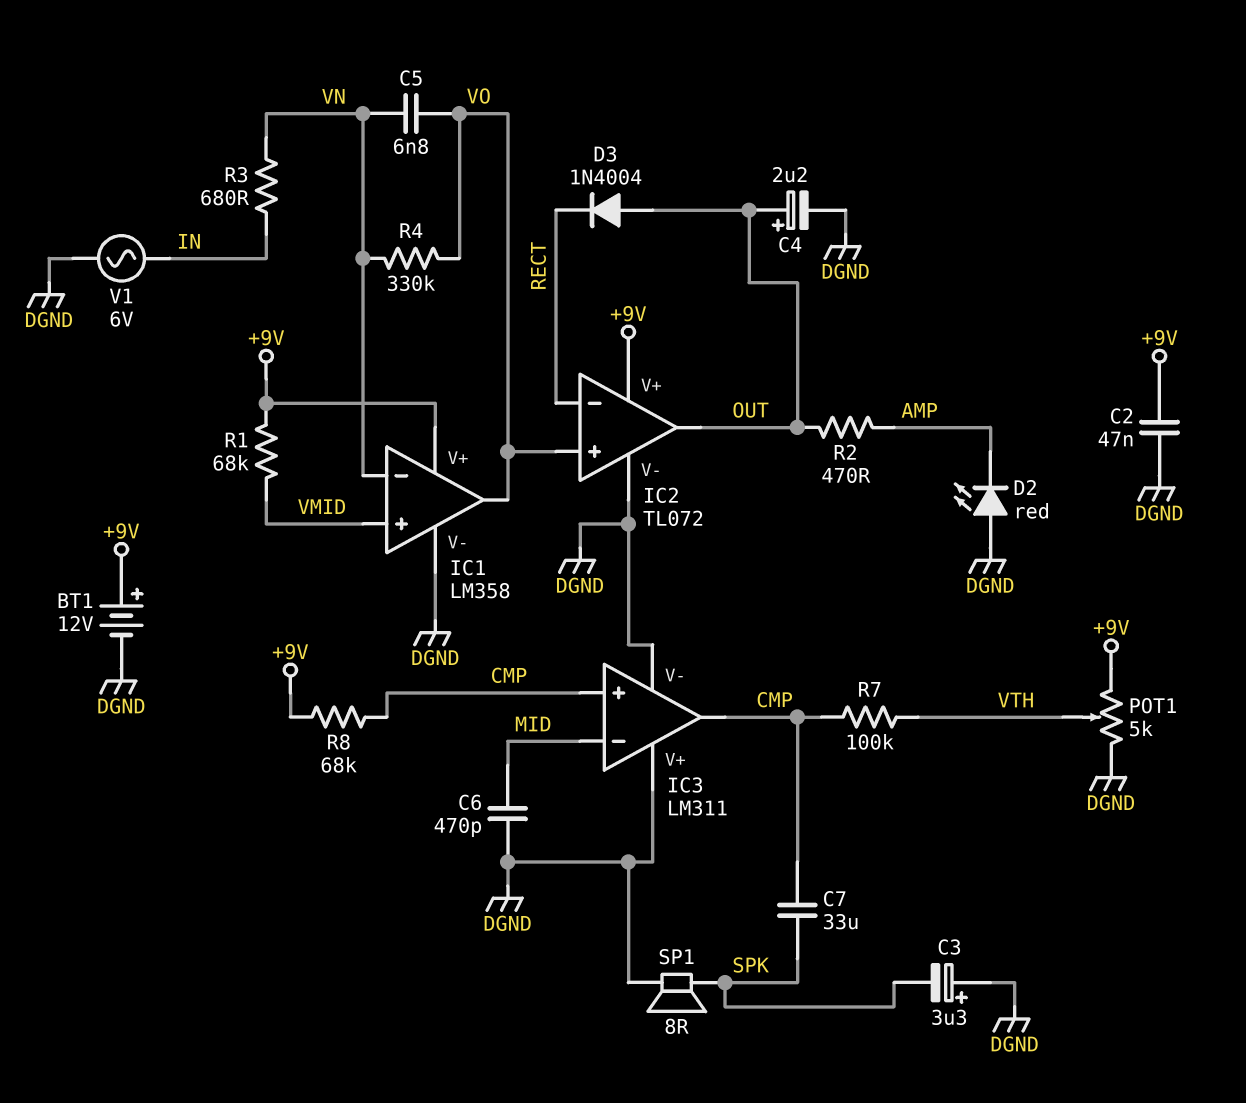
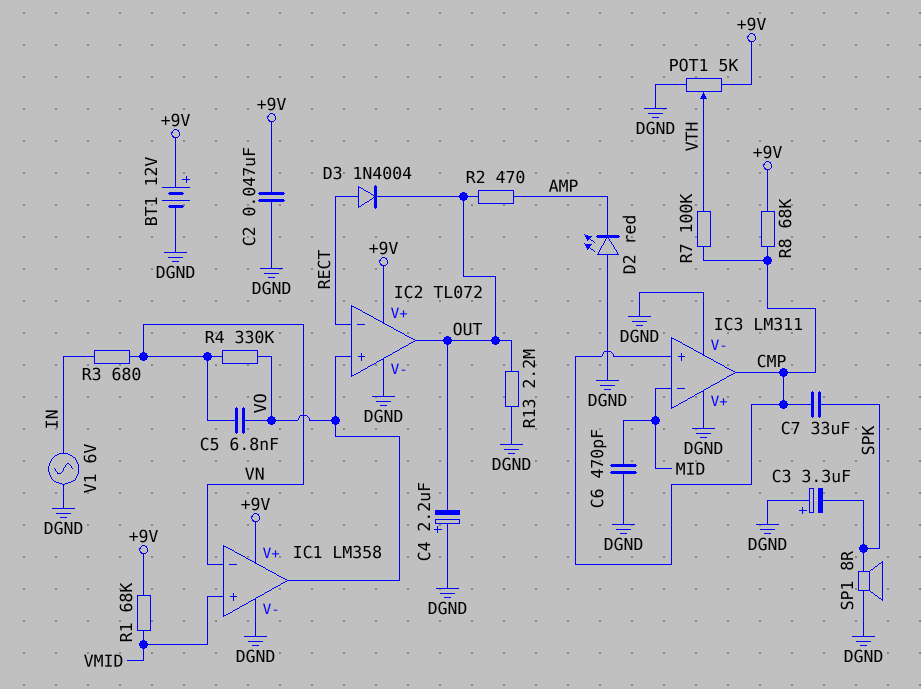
C4: 2.2uF (plus OUT, minus DGND) -> 2.2uF (plus DGND, minus OUT)
D3: diode 1N4004 (A OUT, K RECT) -> diode 1N4004 (A RECT, K OUT)
R13: none -> 2.2M (DGND, OUT)

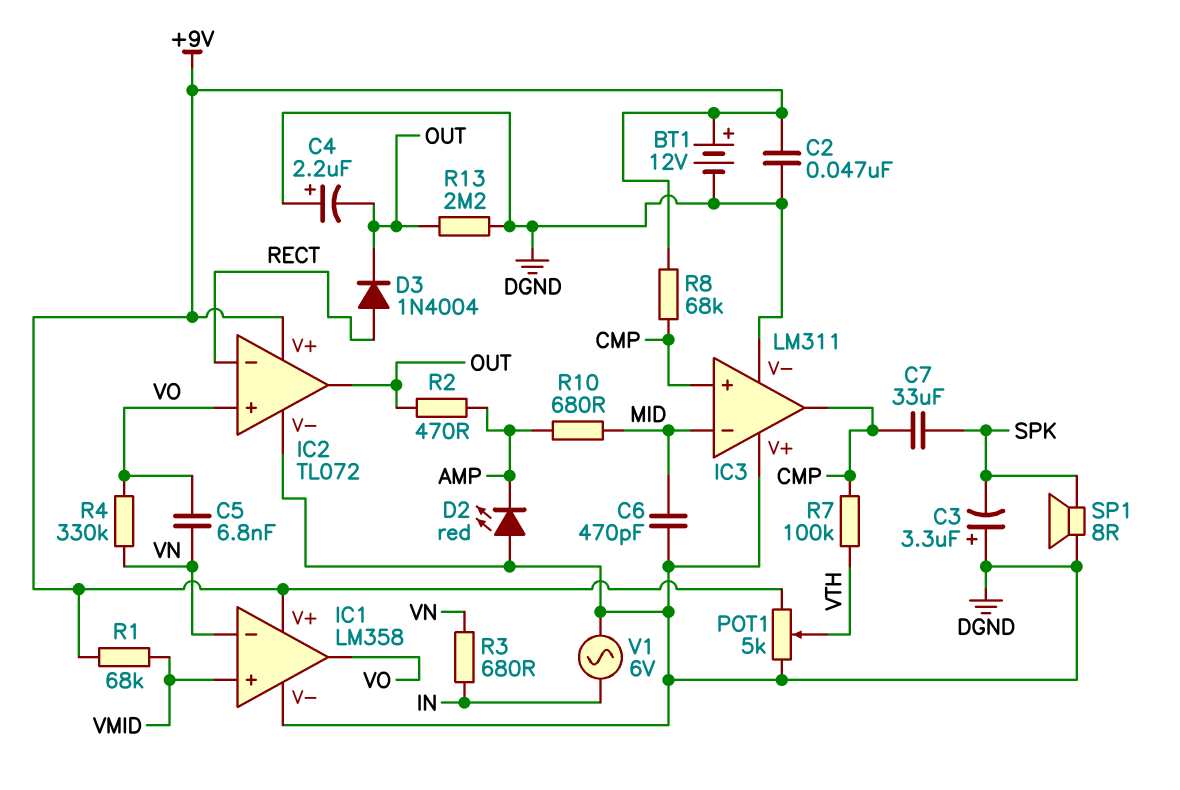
R10: none -> 680 (AMP, MID)

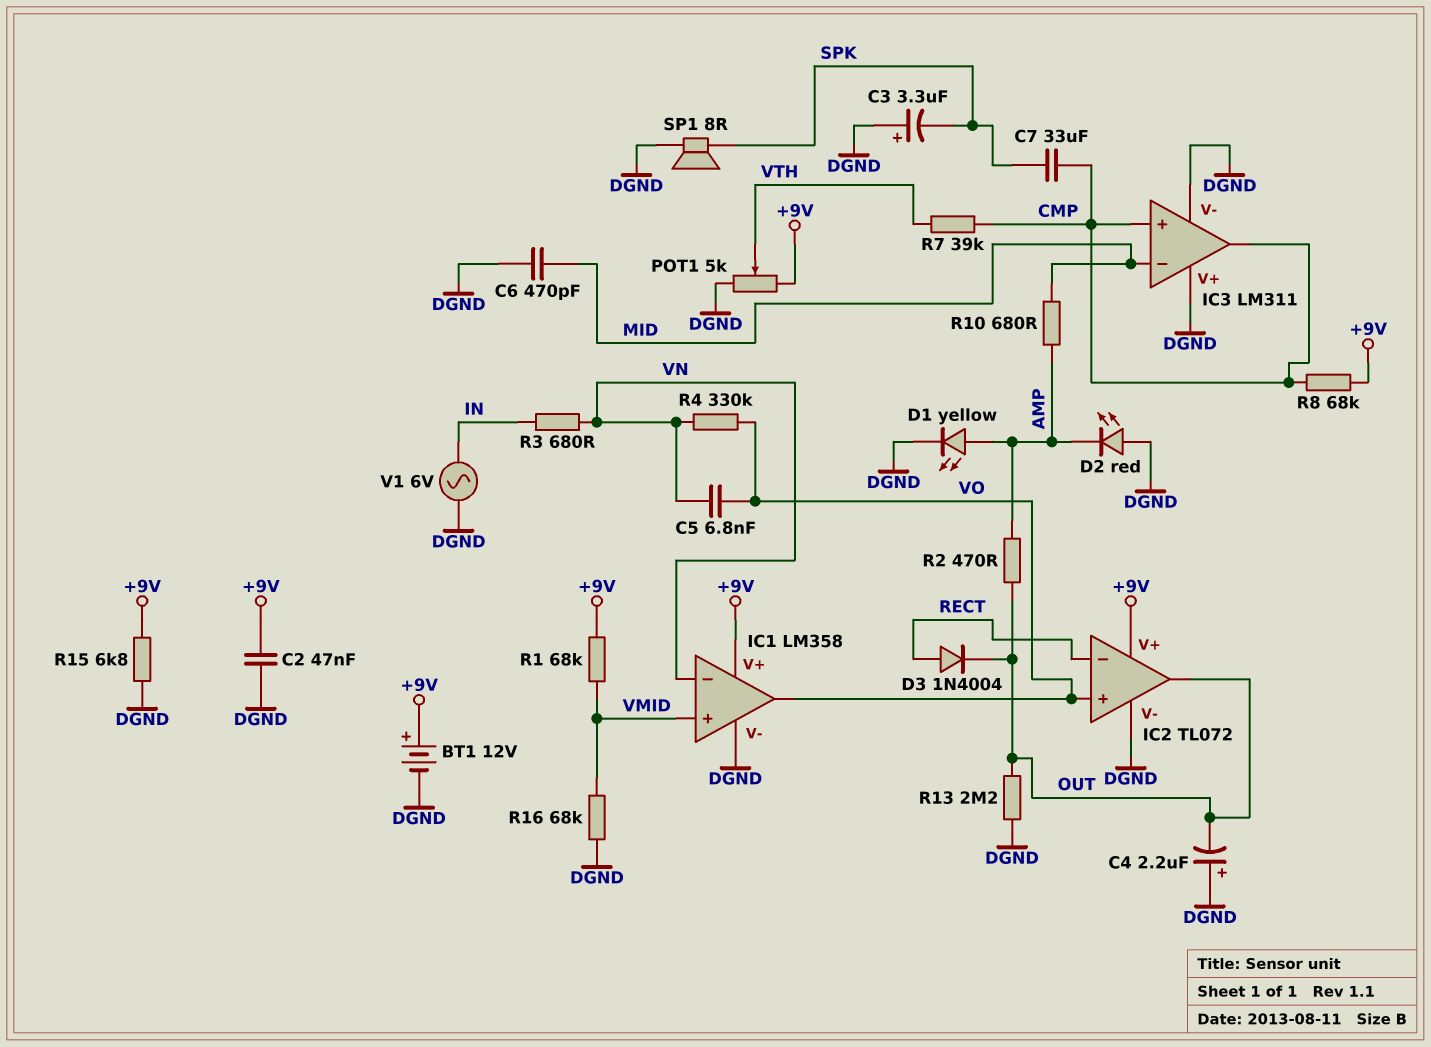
D1: none -> LED yellow (A AMP, K DGND)
R7: 100k (CMP, VTH) -> 39k (CMP, VTH)
R15: none -> 6.8k (+9V, DGND)
R16: none -> 68k (DGND, VMID)

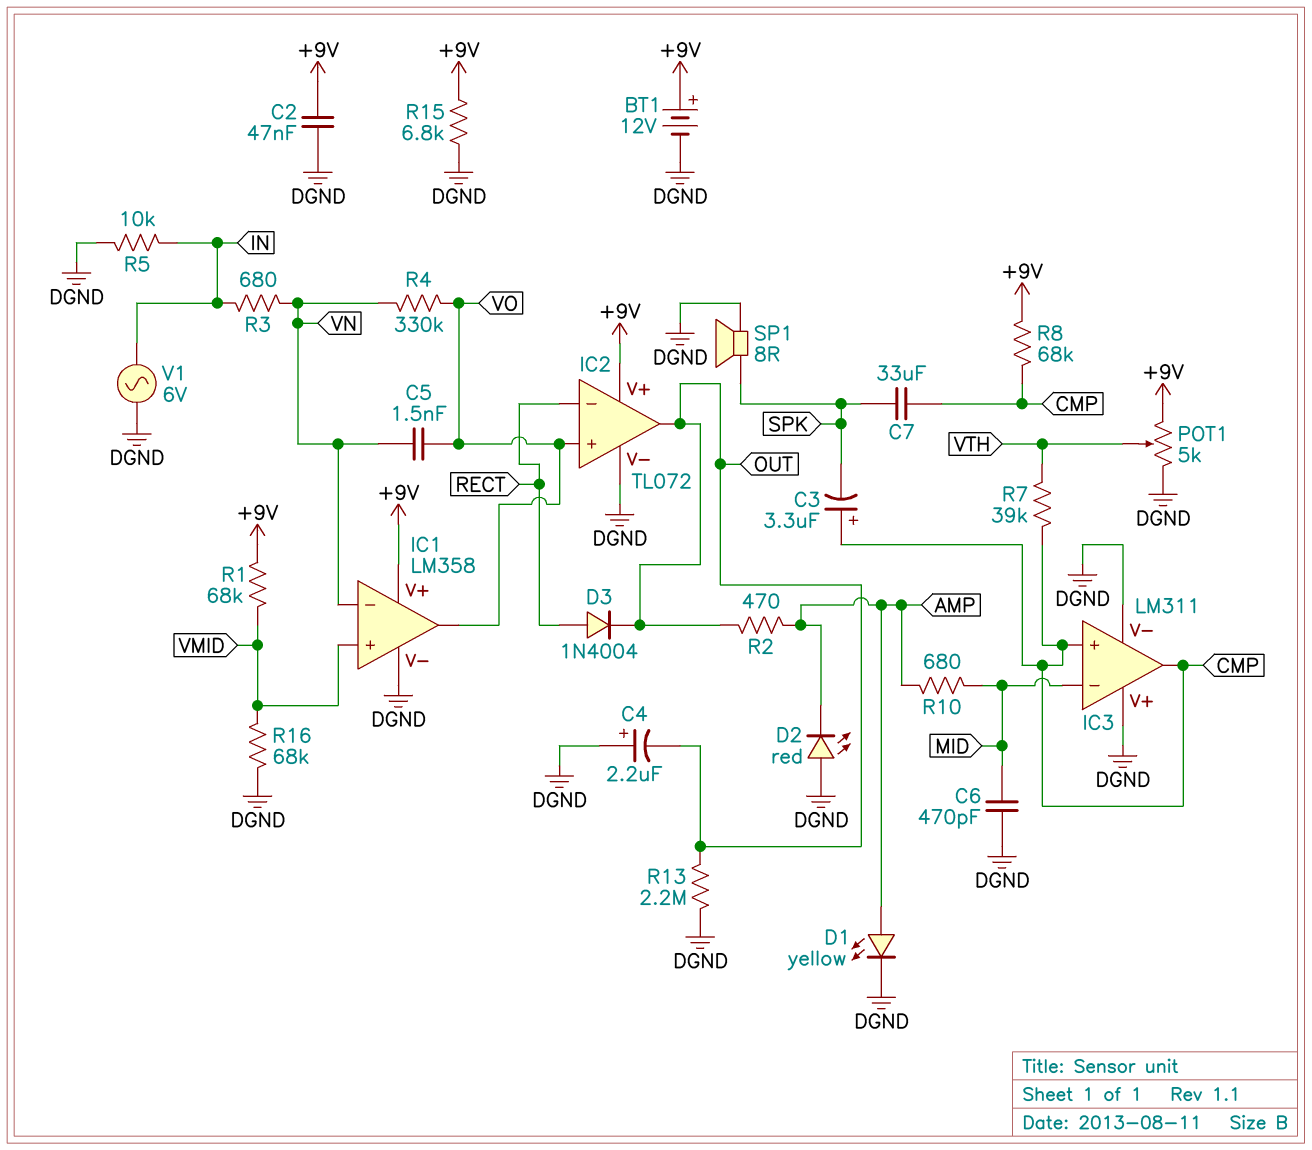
C3: 3.3uF (plus DGND, minus SPK) -> 3.3uF (plus CMP, minus SPK)
C5: 6.8nF (VN, VO) -> 1.5nF (VN, VO)
R5: none -> 10k (DGND, IN)

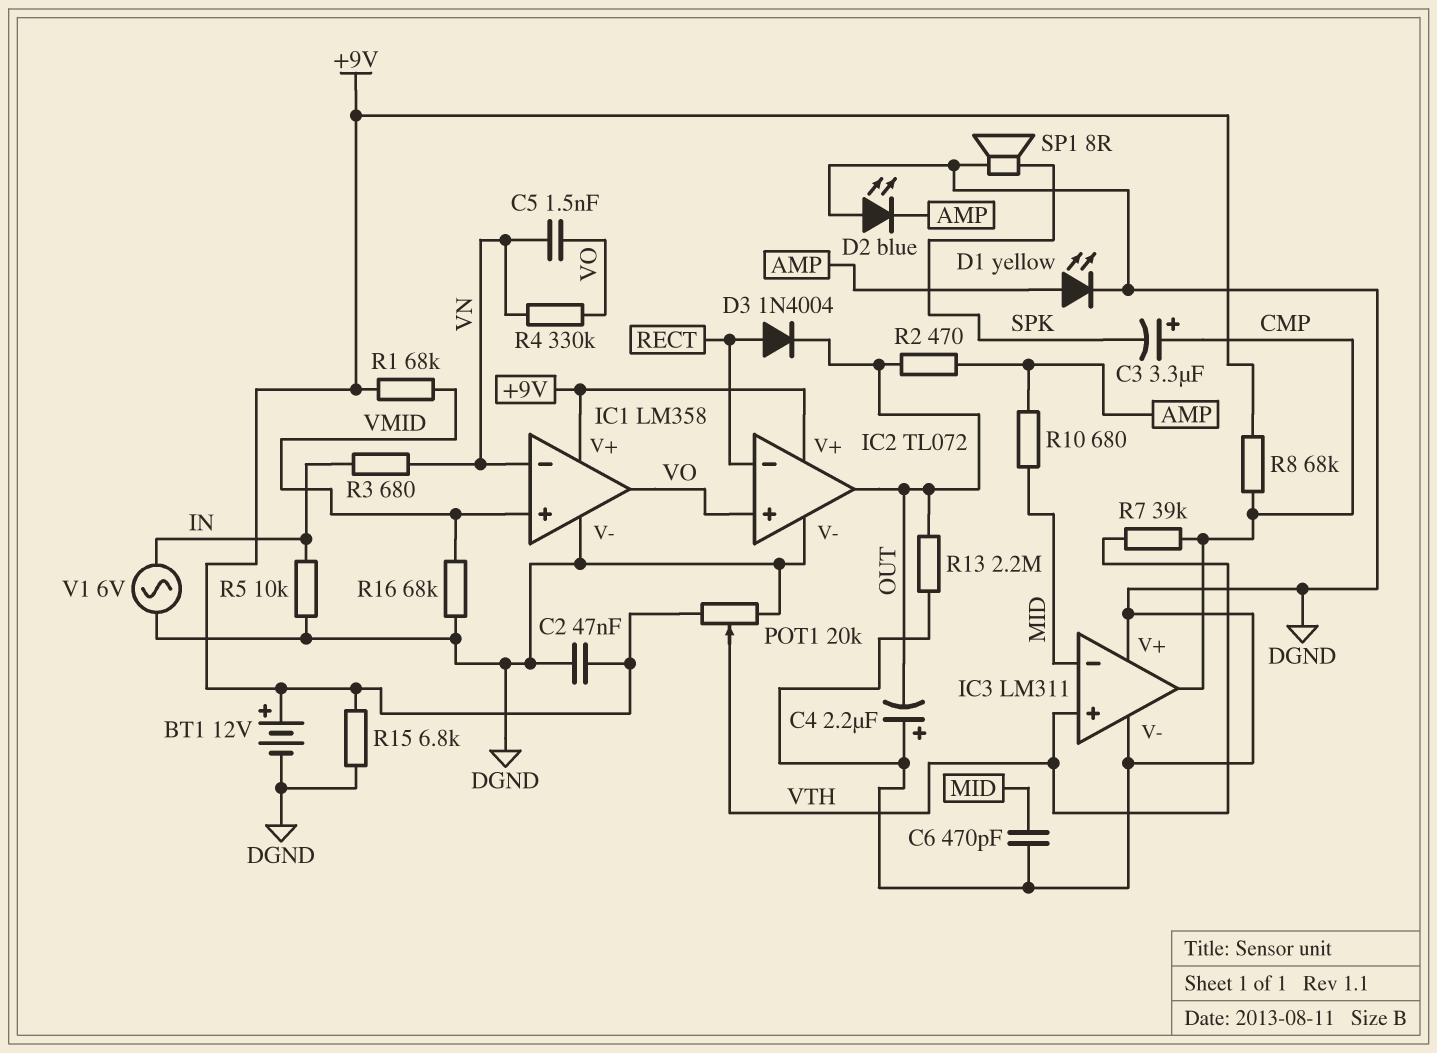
C7: 33uF (CMP, SPK) -> none
D2: LED red (A DGND, K AMP) -> LED blue (A DGND, K AMP)
IC3 pin in+: CMP -> VTH
POT1: 5k (+9V, DGND, wiper VTH) -> 20k (+9V, DGND, wiper VTH)

